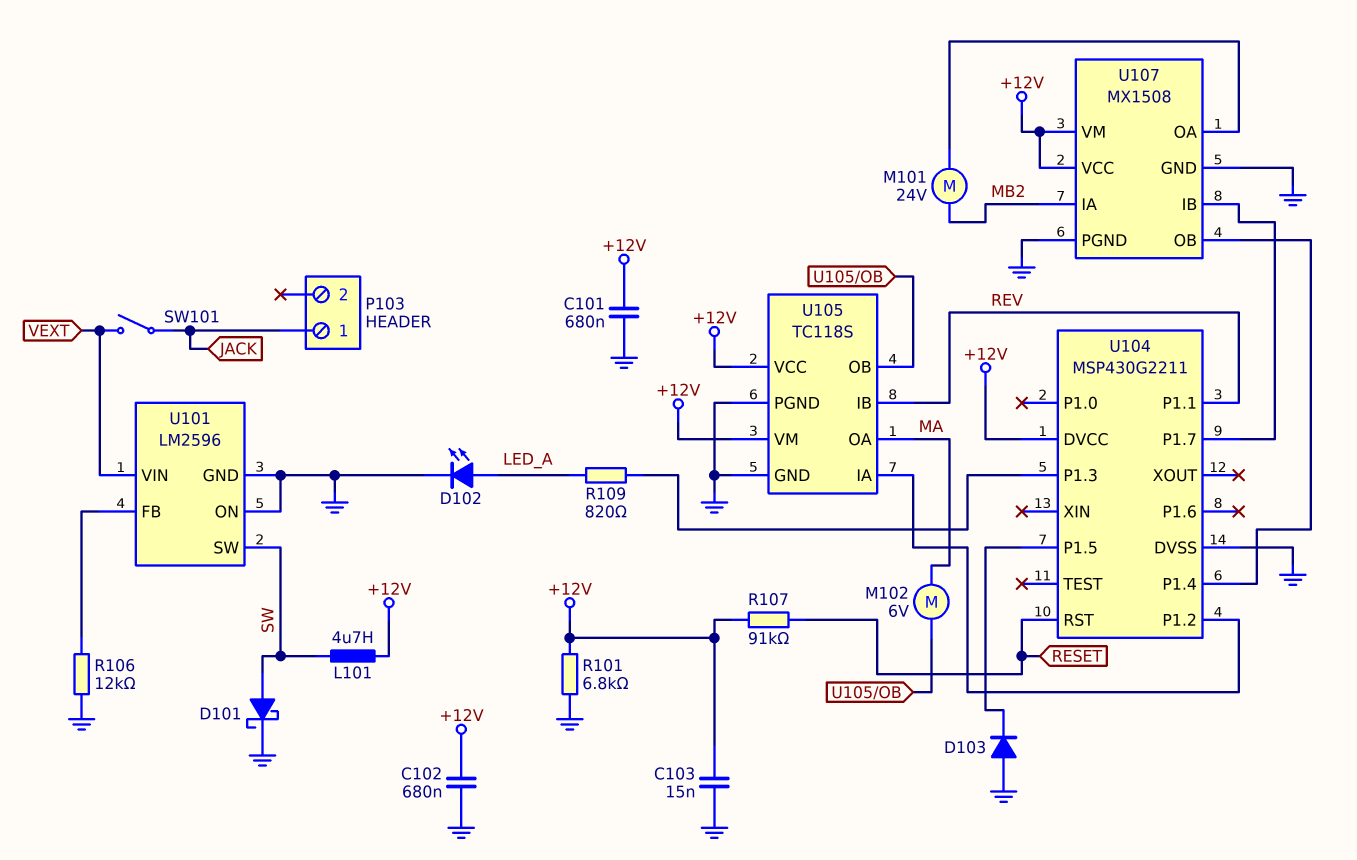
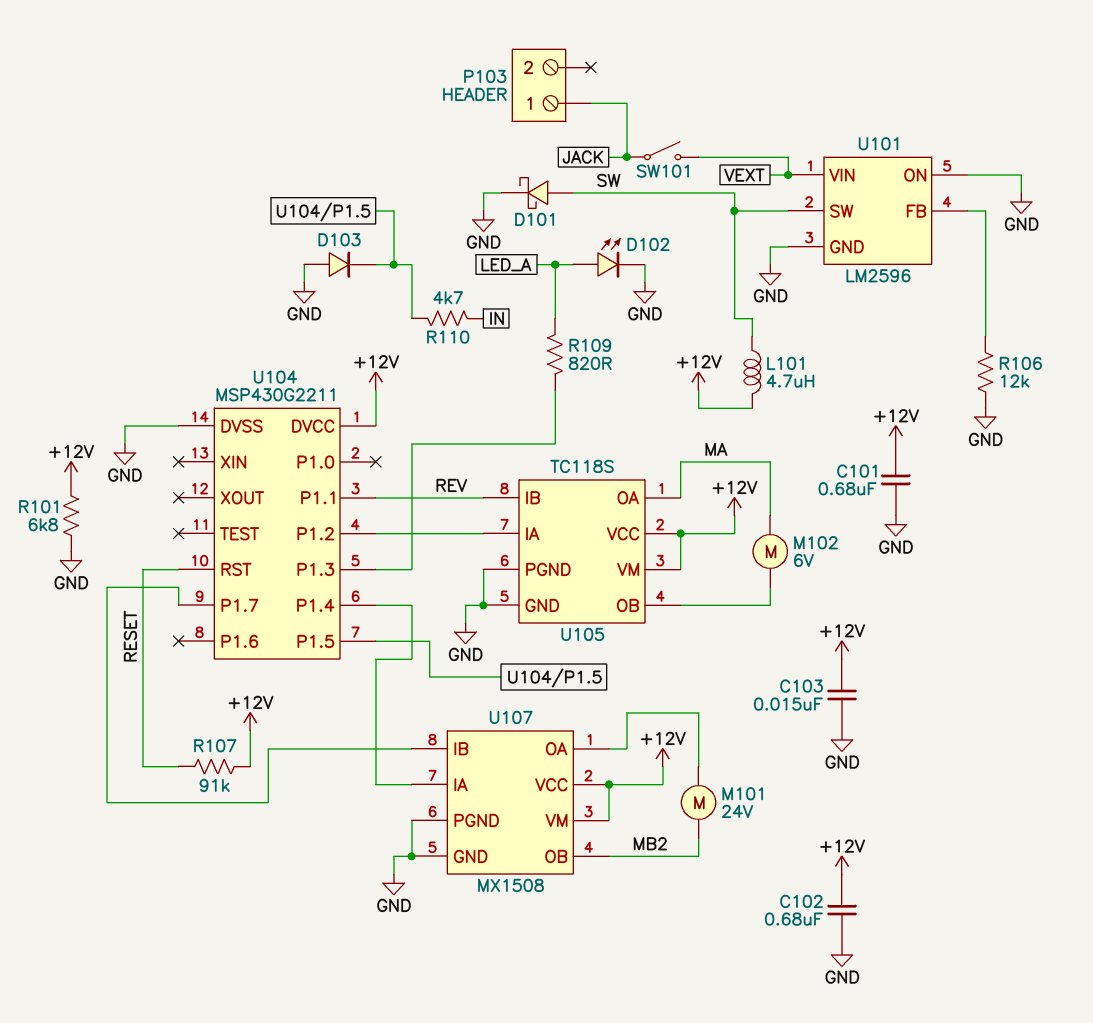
R110: none -> 4.7k (IN, U104/P1.5)
U107 pin IA: MB2 -> U104/P1.4
U107 pin OB: U104/P1.4 -> MB2

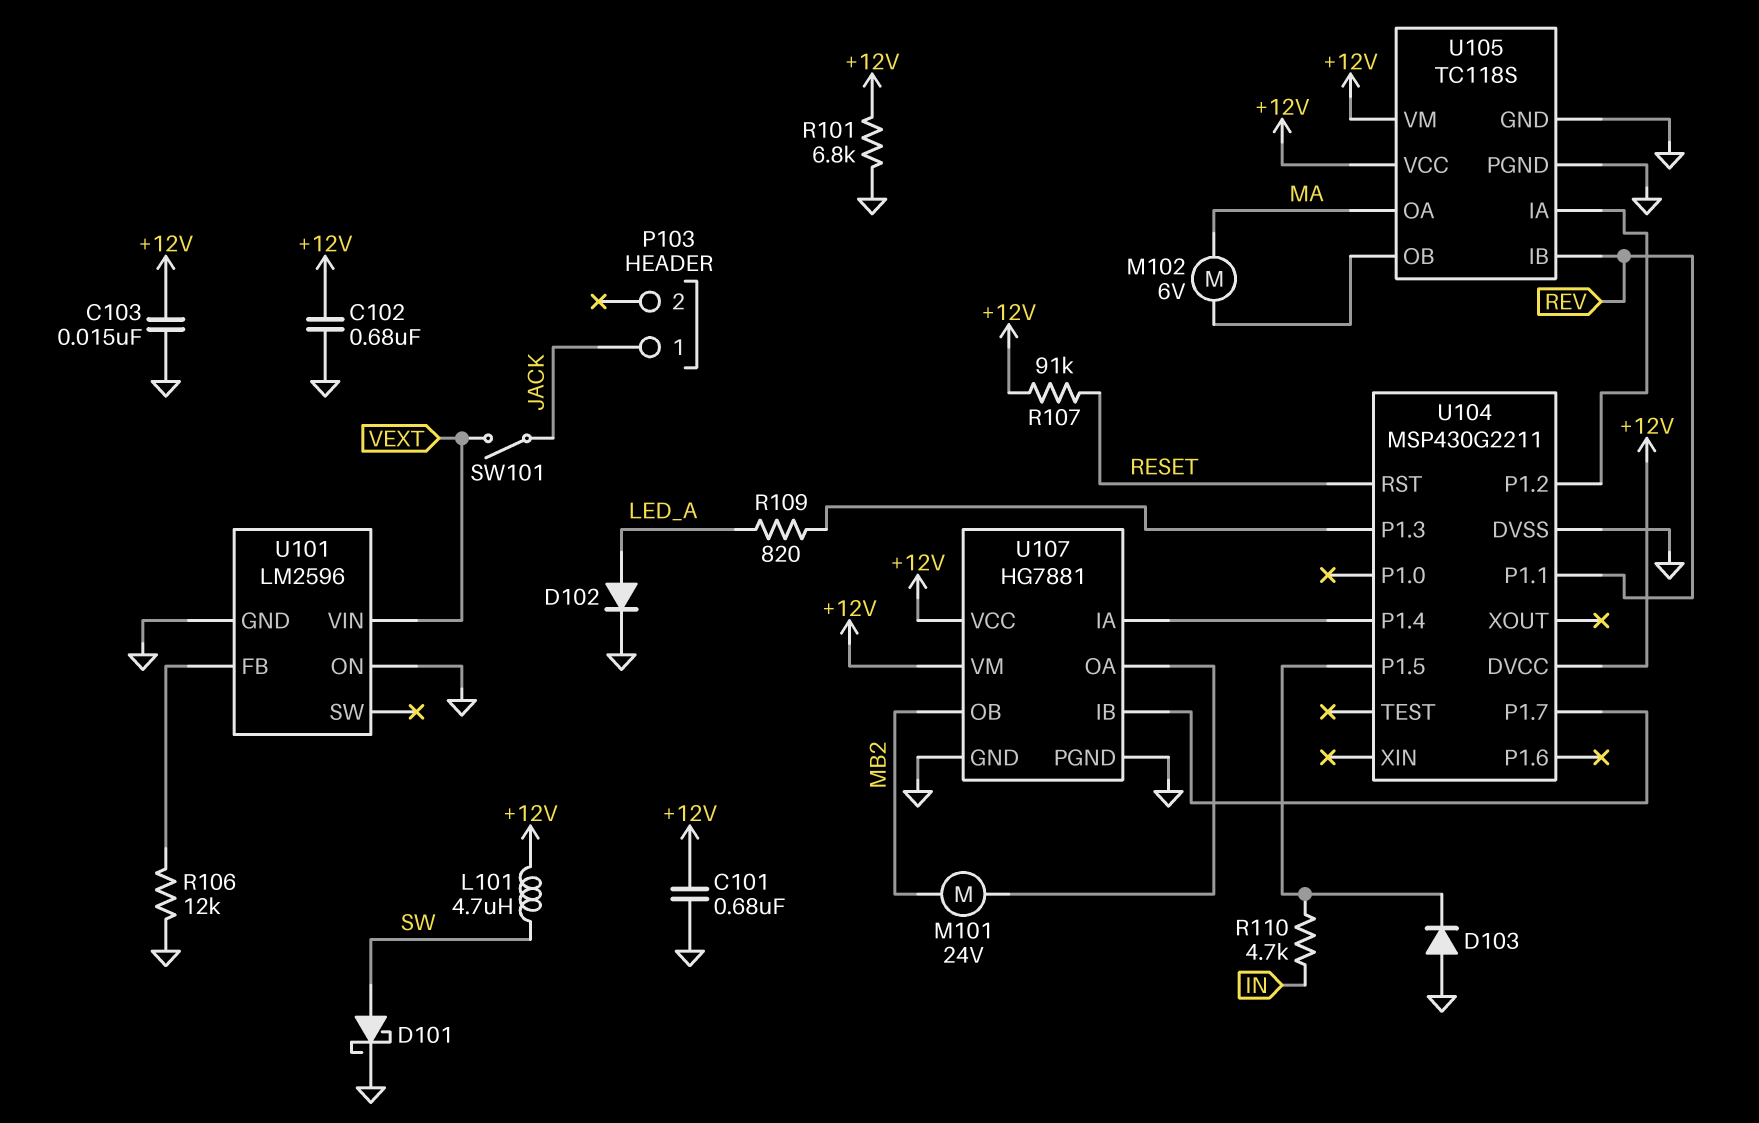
D102: LED (A LED_A, K GND) -> diode (A LED_A, K GND)
U101 pin SW: SW -> none
U107: MX1508 -> HG7881

